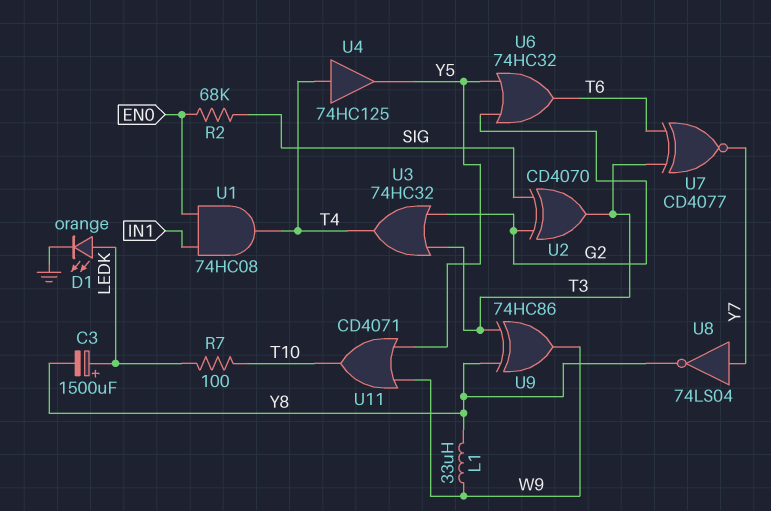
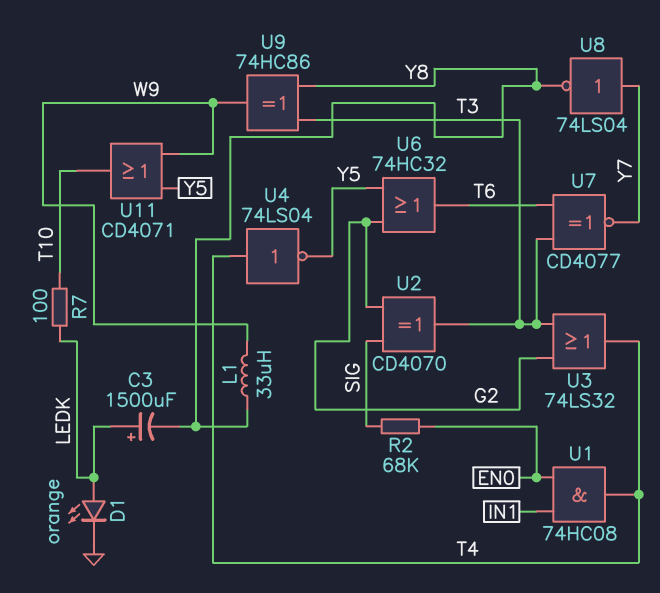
U3: OR 74HC32 (in G2, in T3, out T4) -> OR 74LS32 (in G2, in T3, out T4)
U4: buffer 74HC125 (in T4, out Y5) -> NOT 74LS04 (in T4, out Y5)

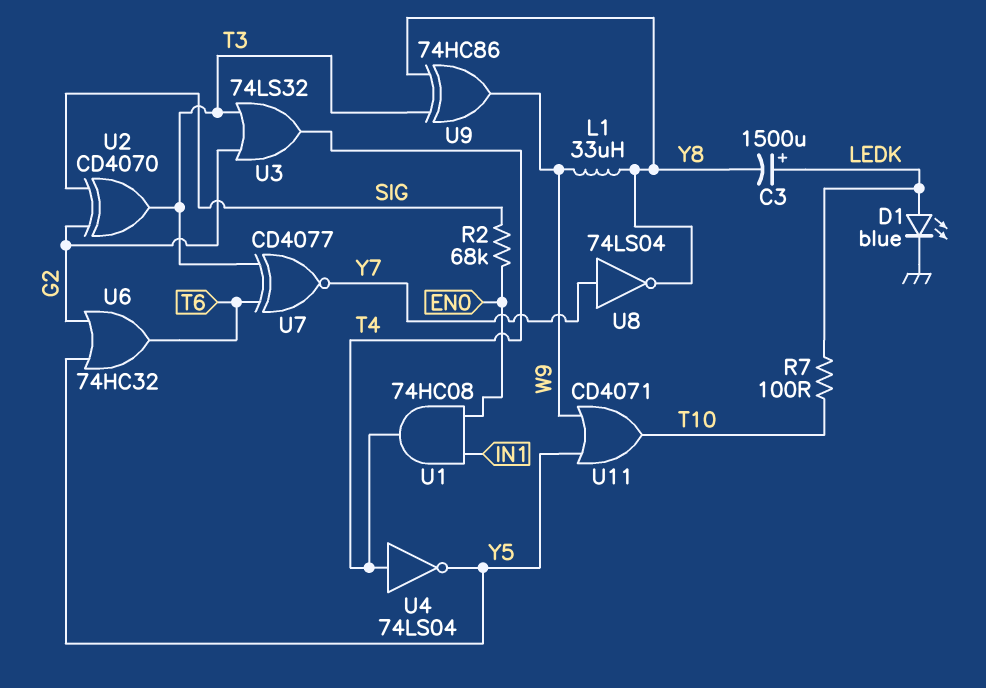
D1: LED orange (A LEDK, K GND) -> LED blue (A LEDK, K GND)

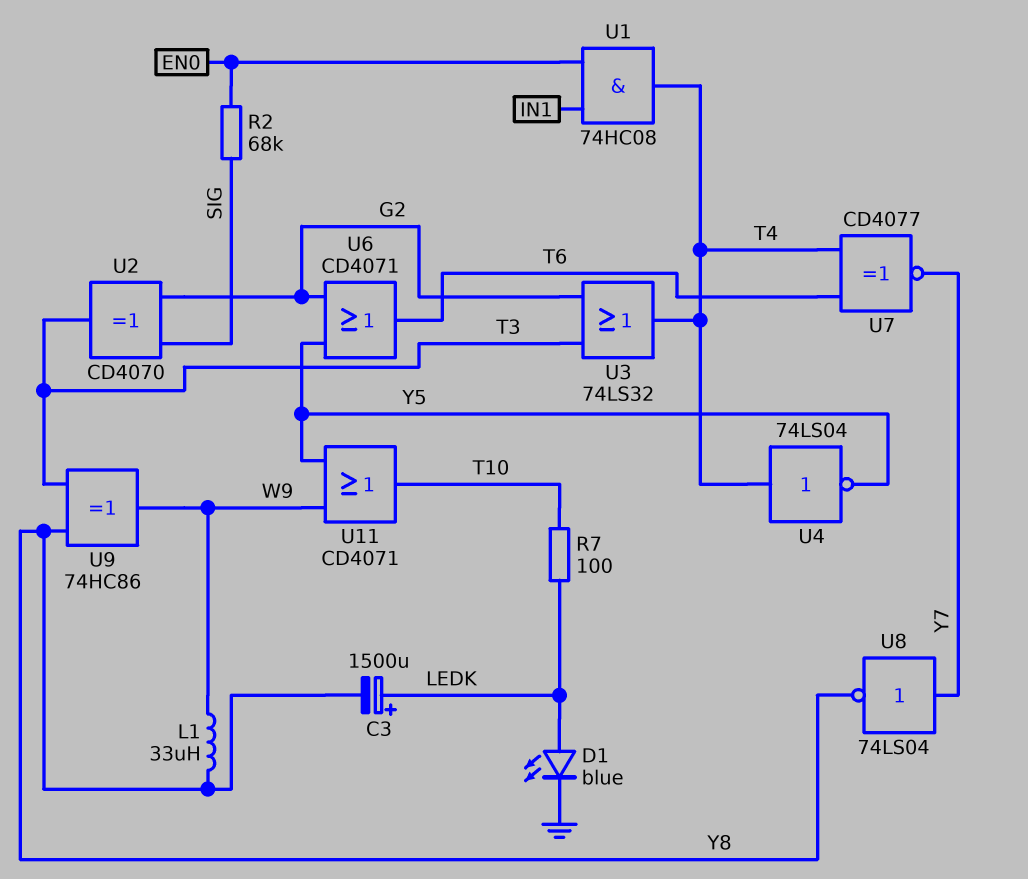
U6: OR 74HC32 (in G2, in Y5, out T6) -> OR CD4071 (in G2, in Y5, out T6)
U7: XNOR CD4077 (in T3, in T6, out Y7) -> XNOR CD4077 (in T4, in T6, out Y7)

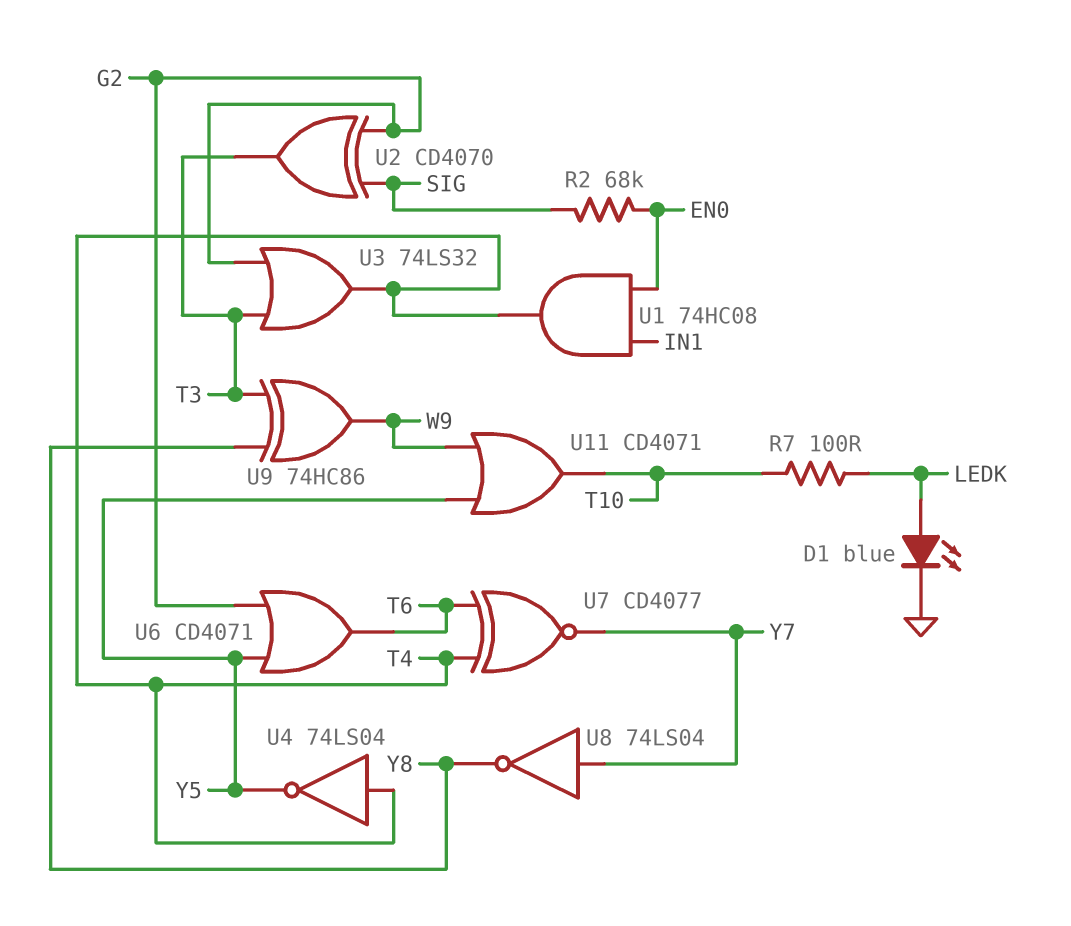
C3: 1500uF (plus LEDK, minus Y8) -> none
L1: 33uH (W9, Y8) -> none

